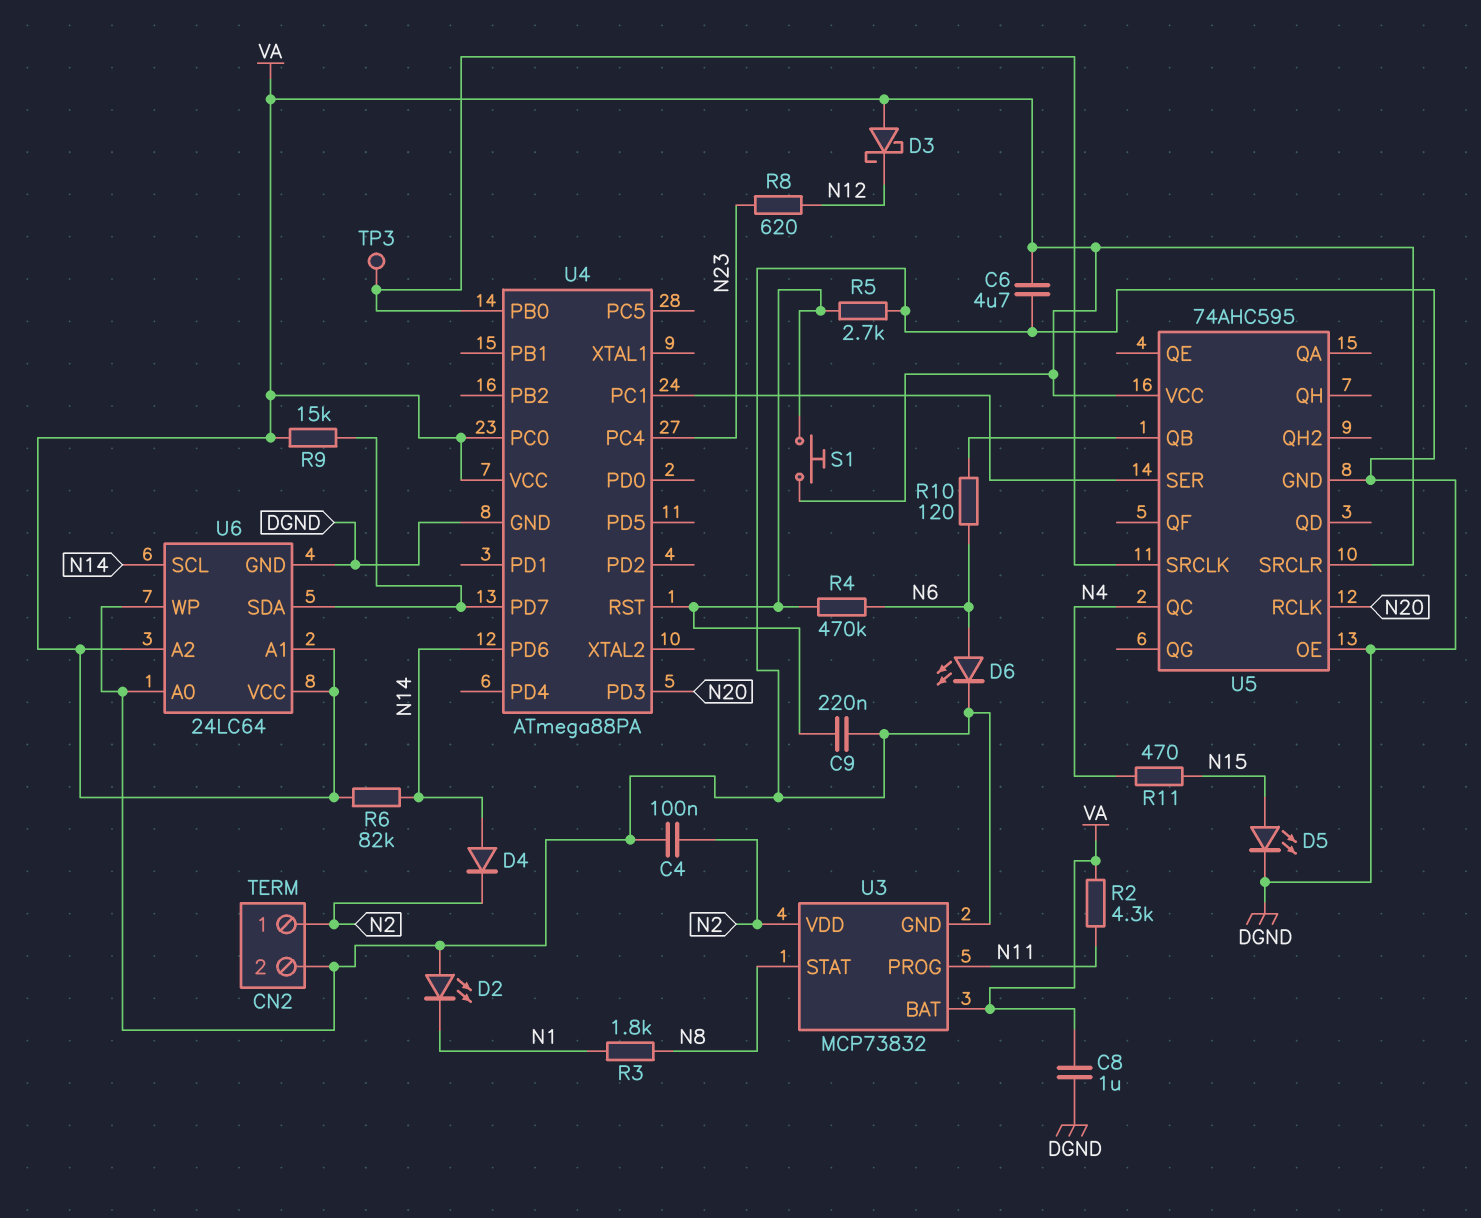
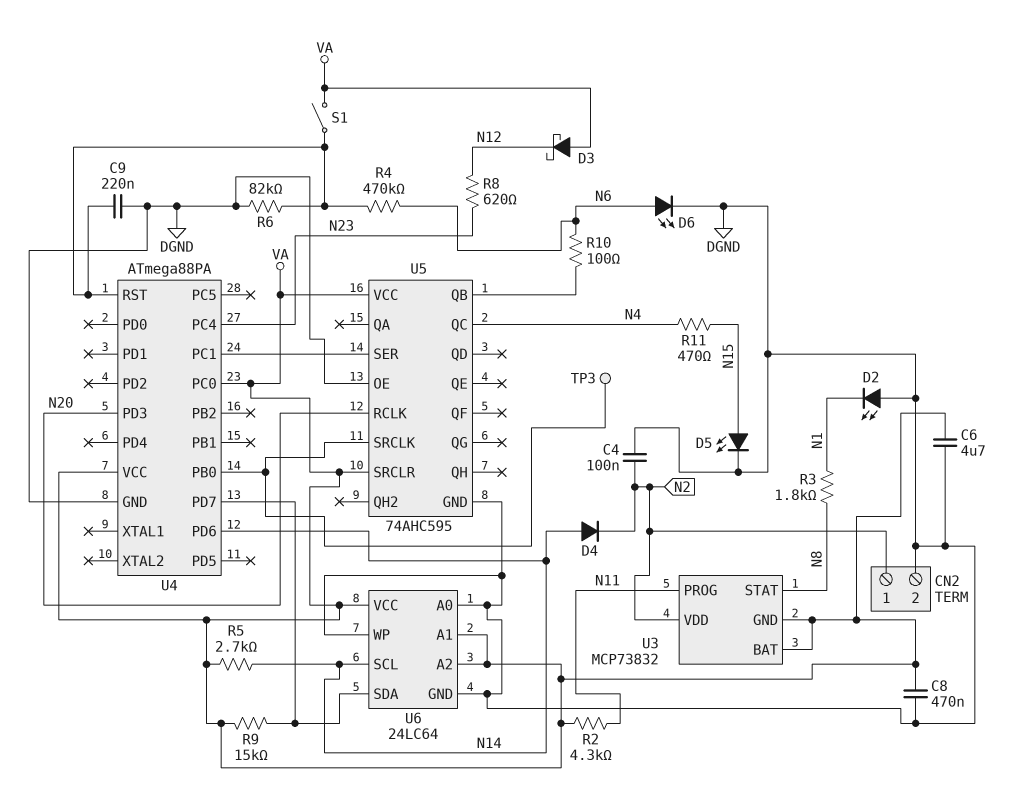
C8: 1uF (DGND, VA) -> 470nF (DGND, VA)
R5: 2.7k (DGND, U4/RST) -> 2.7k (N14, VA)
R6: 82k (N14, VA) -> 82k (DGND, U4/RST)
R10: 120 (N6, U5/QB) -> 100 (N6, U5/QB)
S1: button (U4/RST, VA) -> switch (U4/RST, VA)
U3 pin GND: DGND -> VA

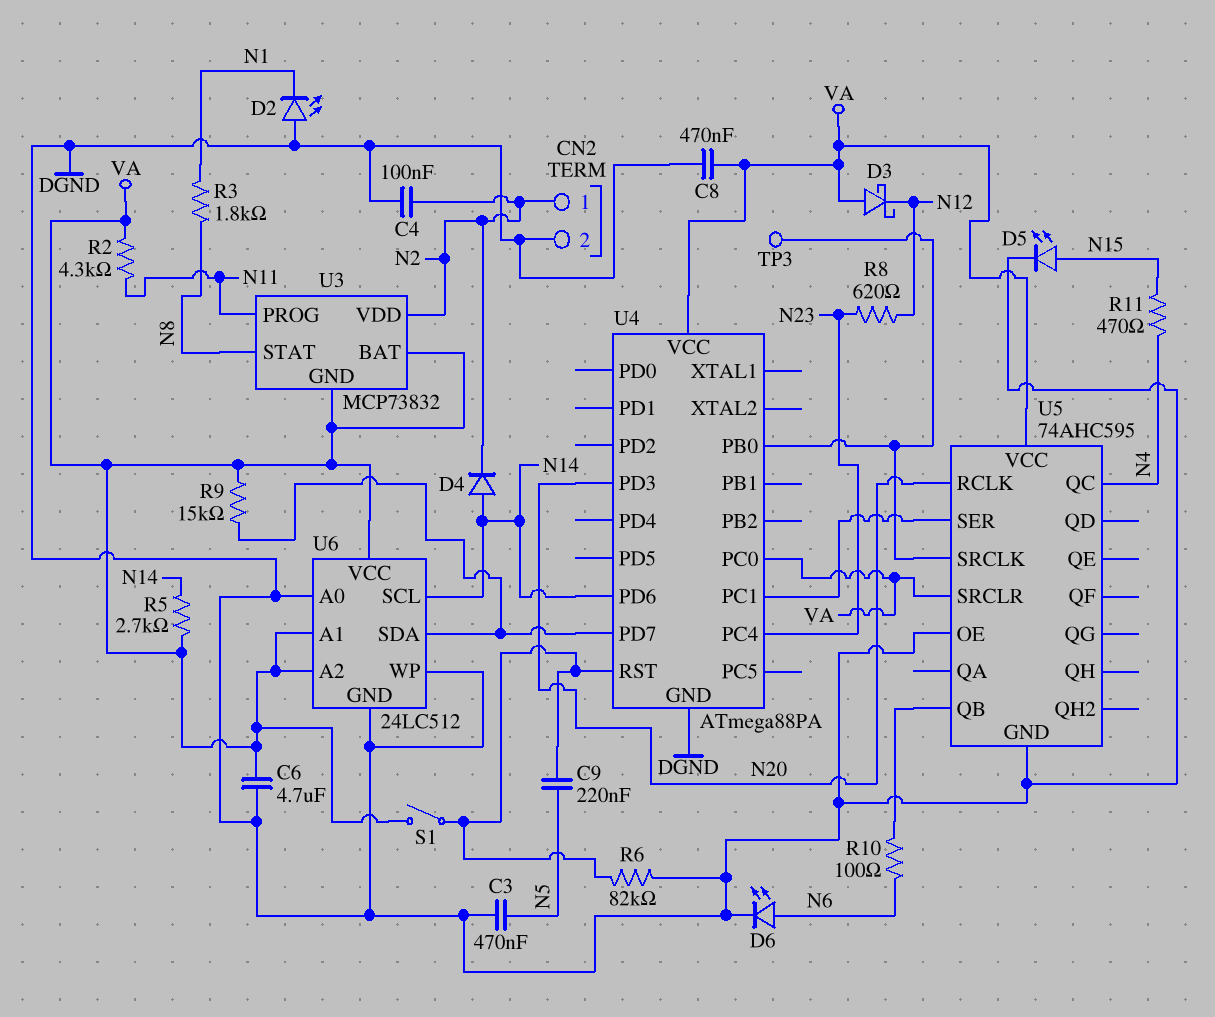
C3: none -> 470nF (DGND, N5)
C9: 220nF (DGND, U4/RST) -> 220nF (N5, U4/RST)
R4: 470k (N6, U4/RST) -> none
U6: 24LC64 -> 24LC512

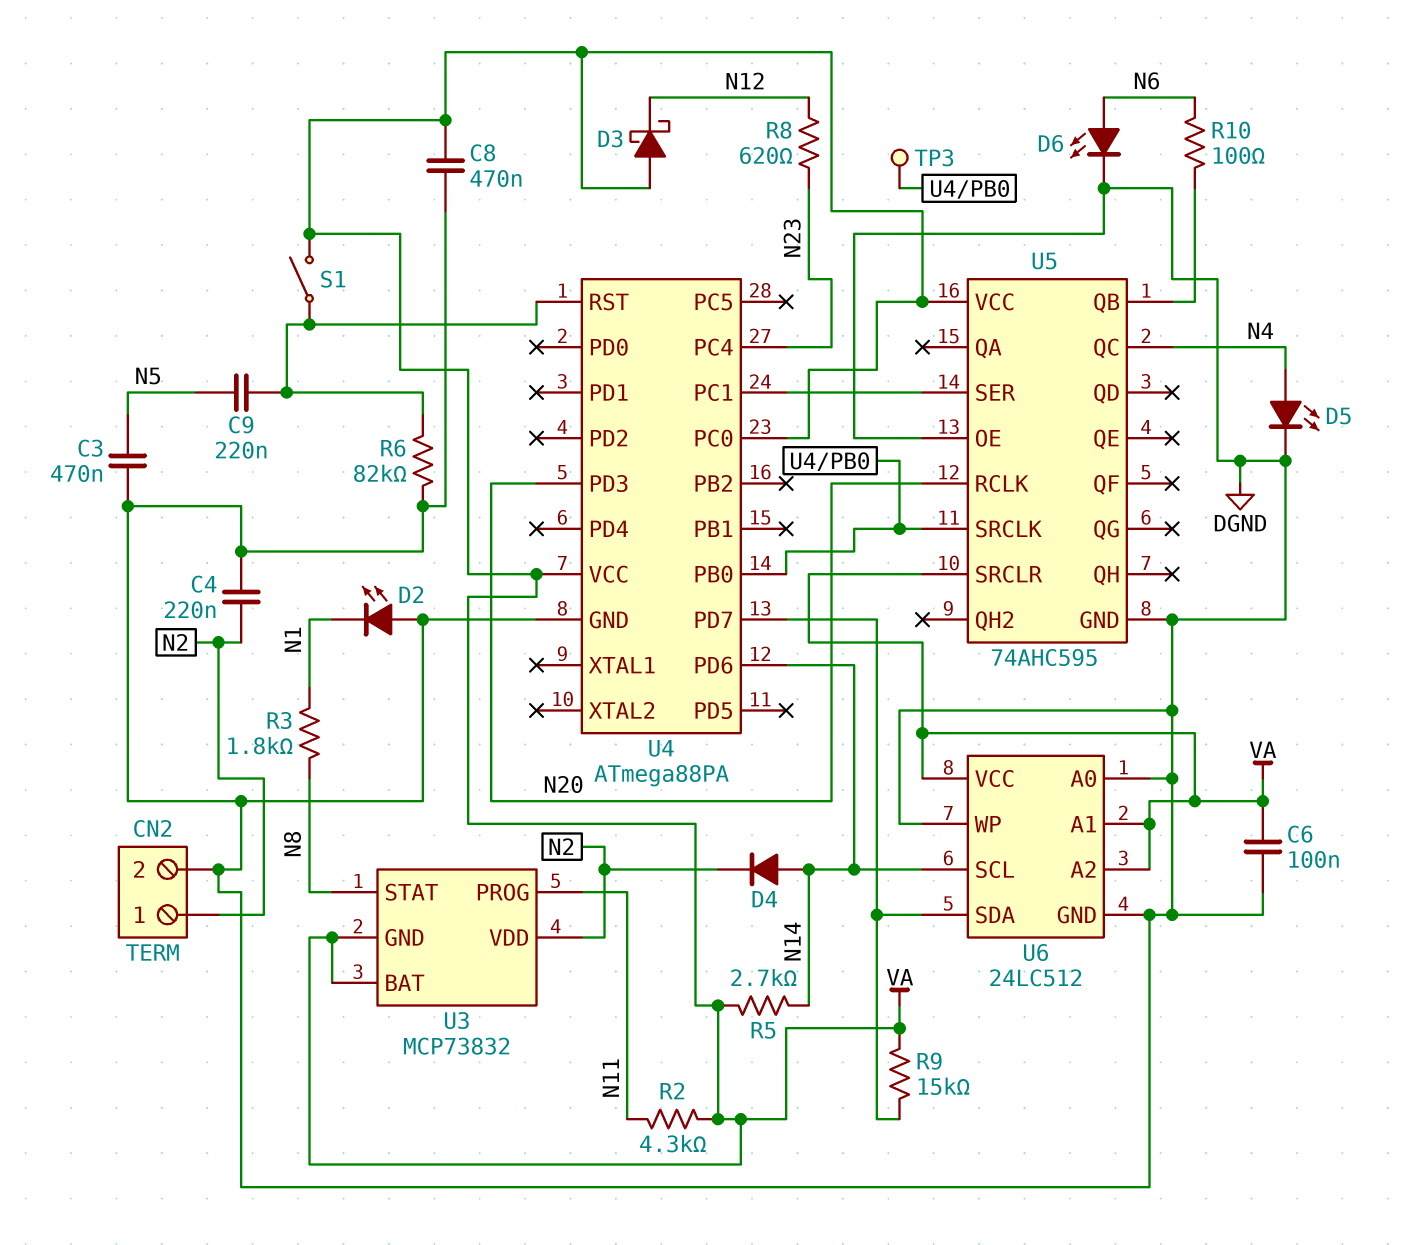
C4: 100nF (DGND, N2) -> 220nF (DGND, N2)
C6: 4.7uF (DGND, VA) -> 100nF (DGND, VA)
D5: LED (A N15, K DGND) -> LED (A N4, K DGND)
R11: 470 (N4, N15) -> none

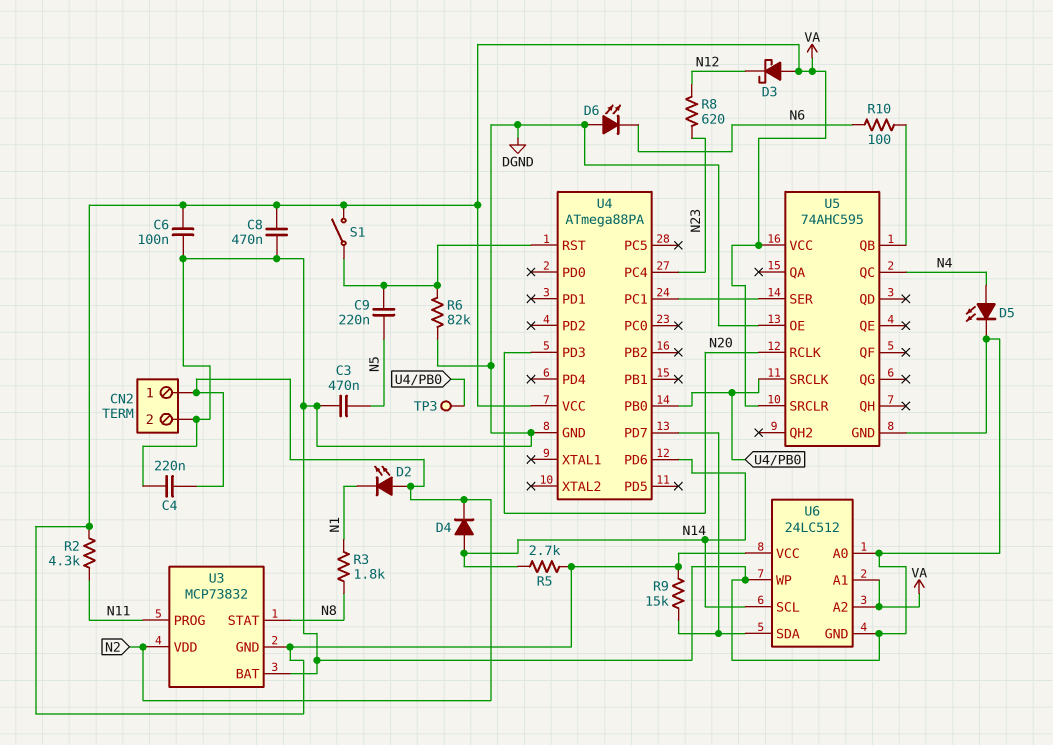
D2: LED (A DGND, K N1) -> LED (A N2, K N1)
D6: LED (A N6, K DGND) -> LED (A DGND, K N6)
U3 pin BAT: VA -> DGND
U4 pin PC0: VA -> none

